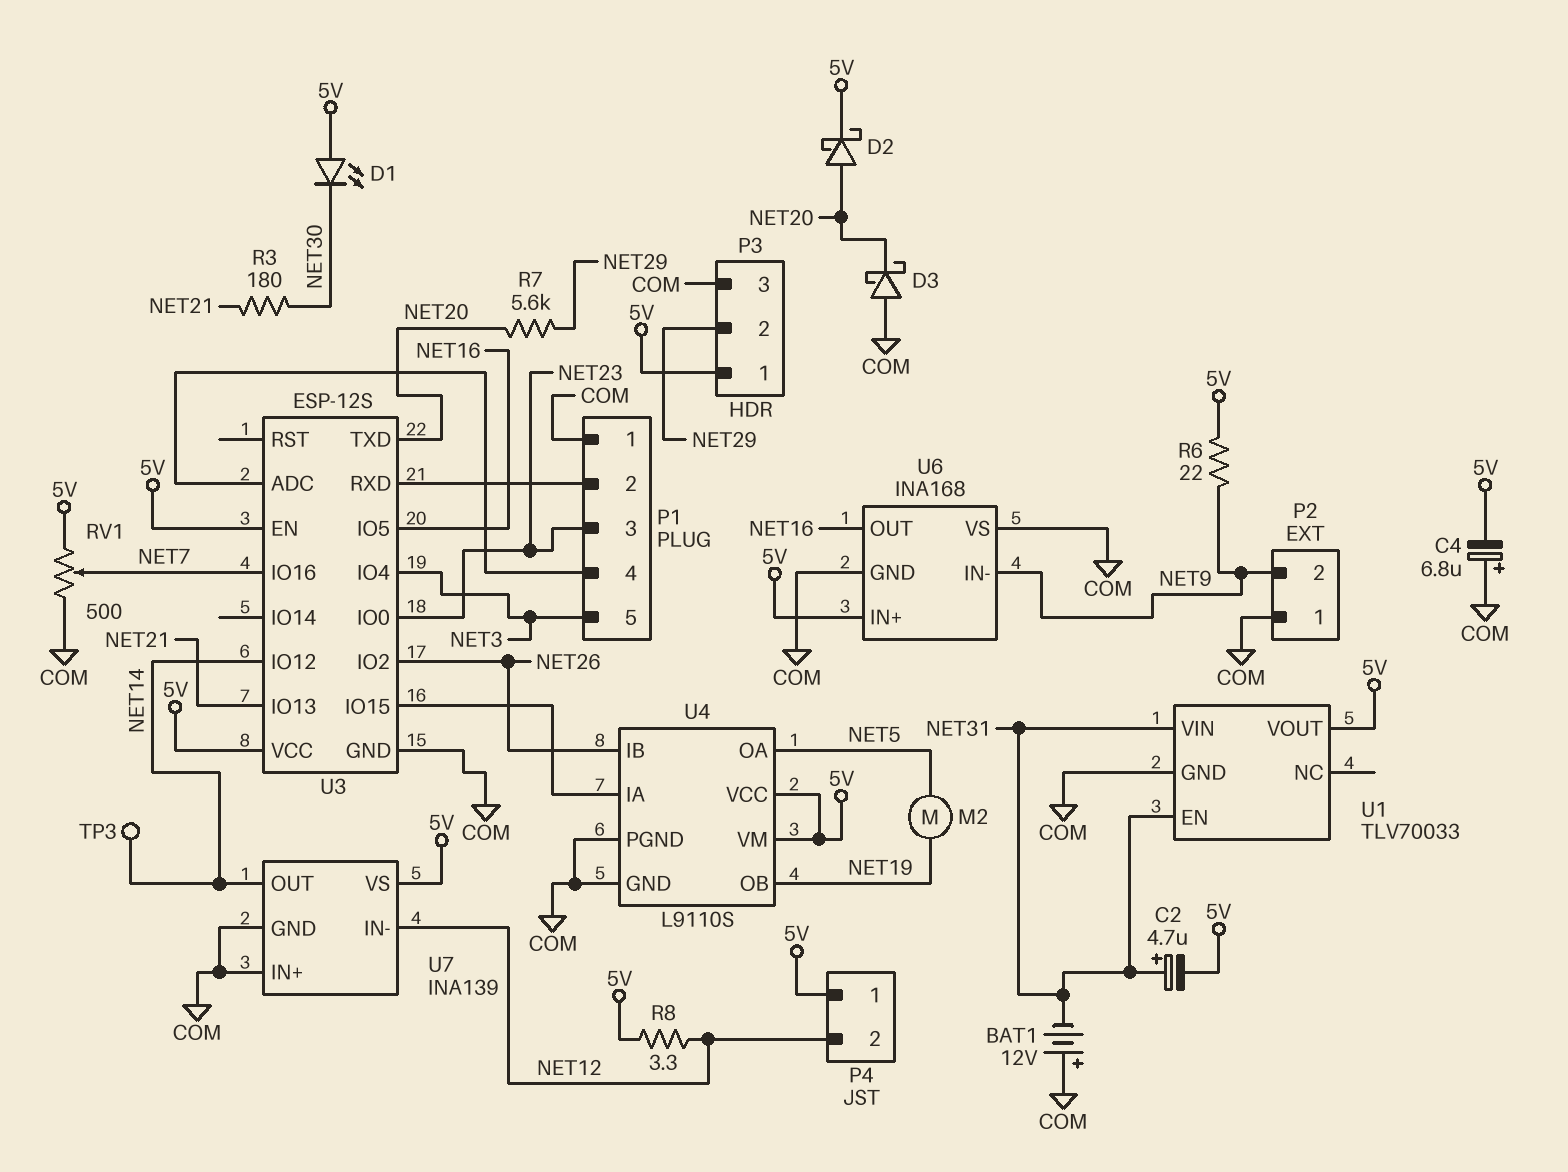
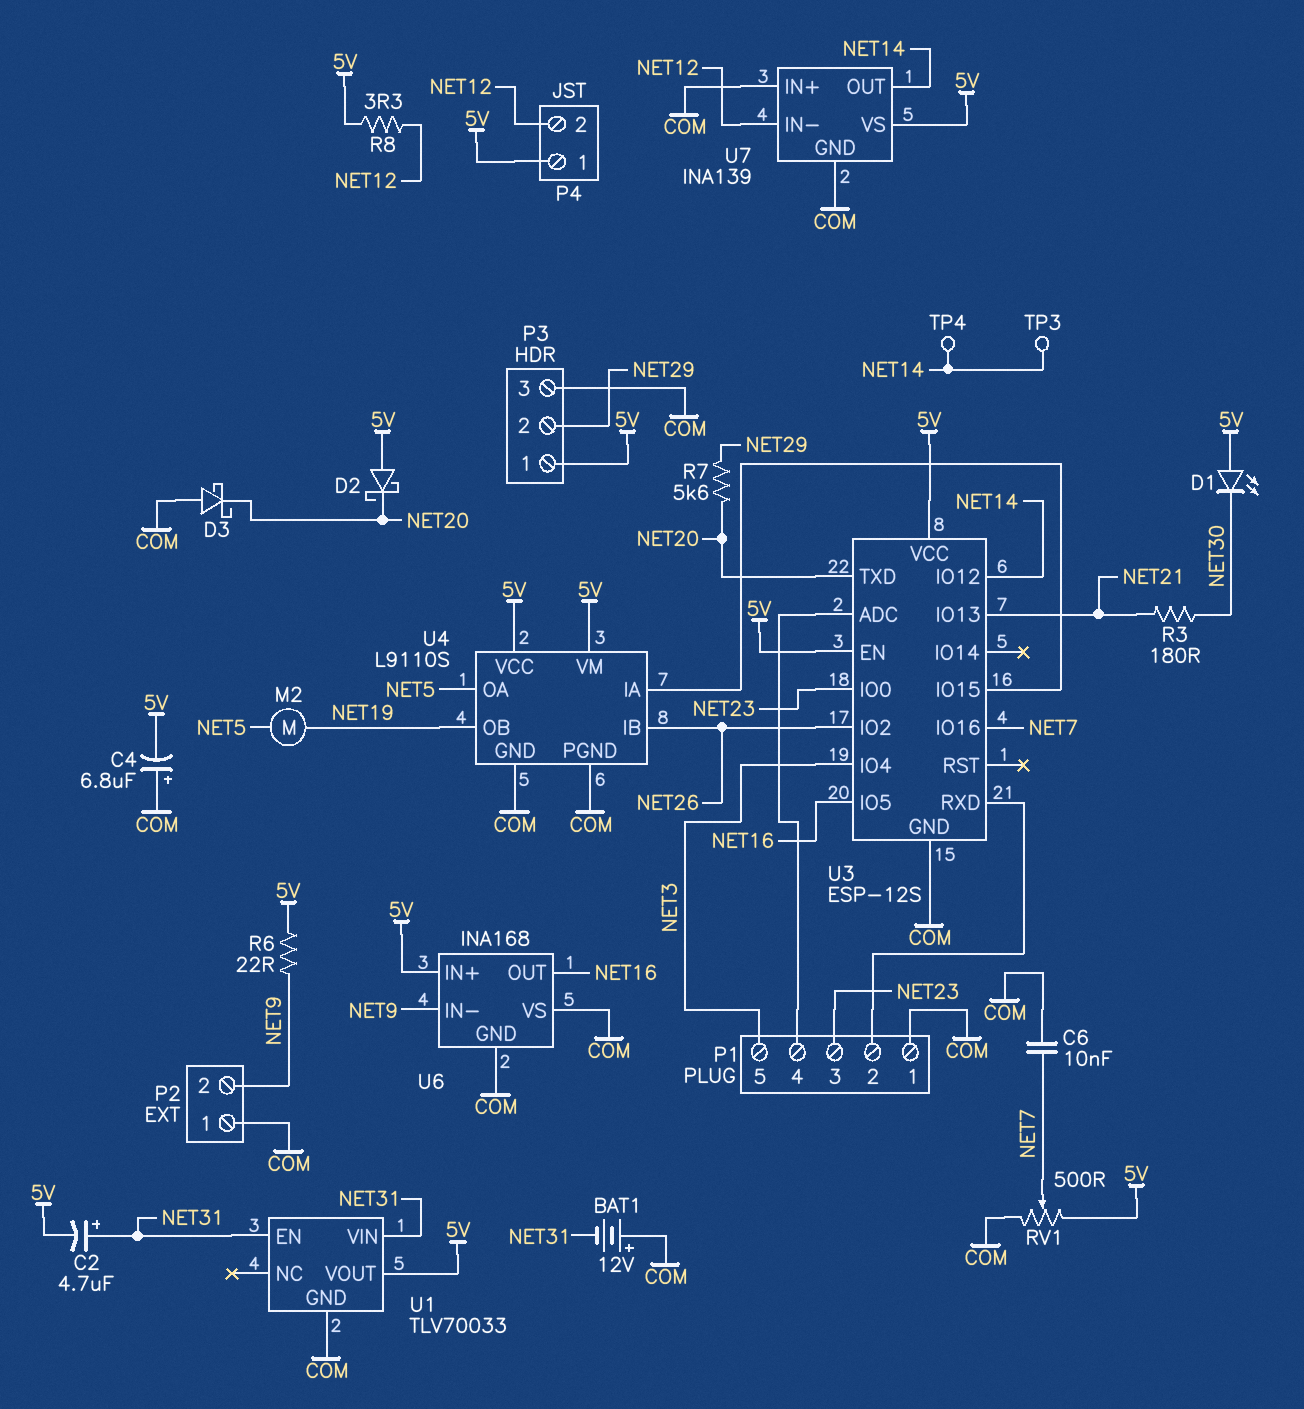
C6: none -> 10nF (COM, NET7)
D2: schottky (A NET20, K 5V) -> schottky (A 5V, K NET20)
TP4: none -> test point (NET14)

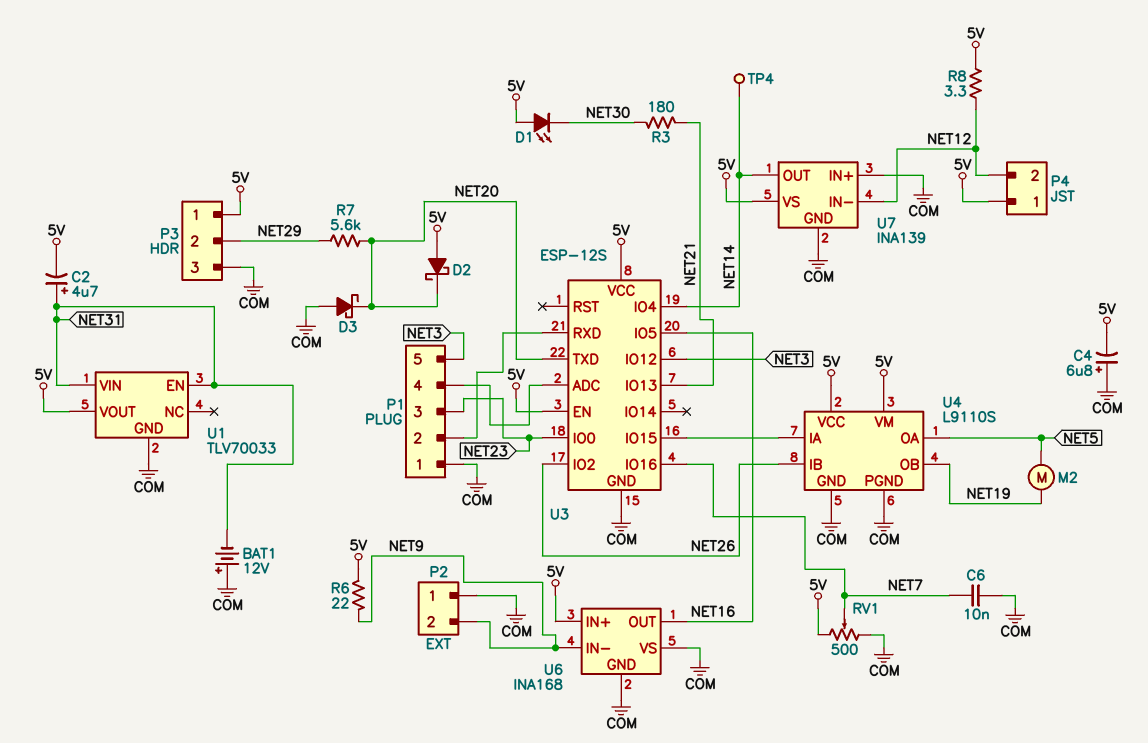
TP3: test point (NET14) -> none
U3 pin IO4: NET3 -> NET14
U3 pin IO12: NET14 -> NET3

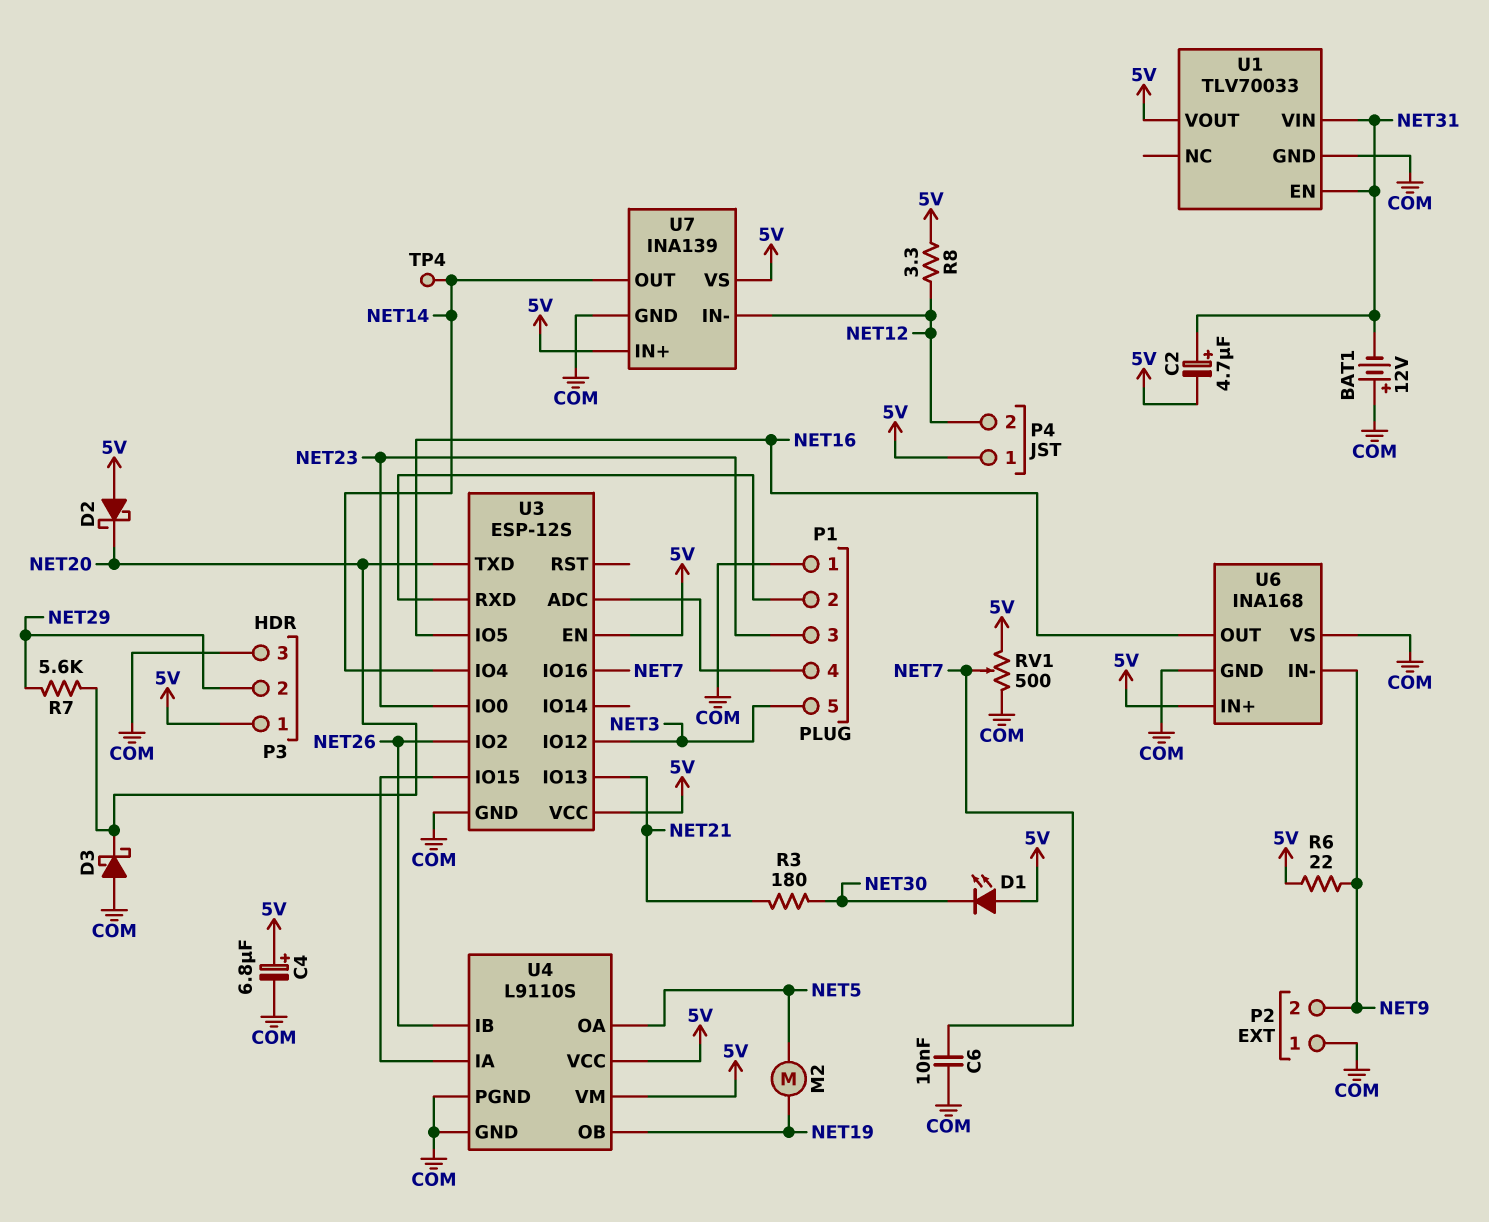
C4: 6.8uF (plus COM, minus 5V) -> 6.8uF (plus 5V, minus COM)
U7 pin IN+: COM -> 5V

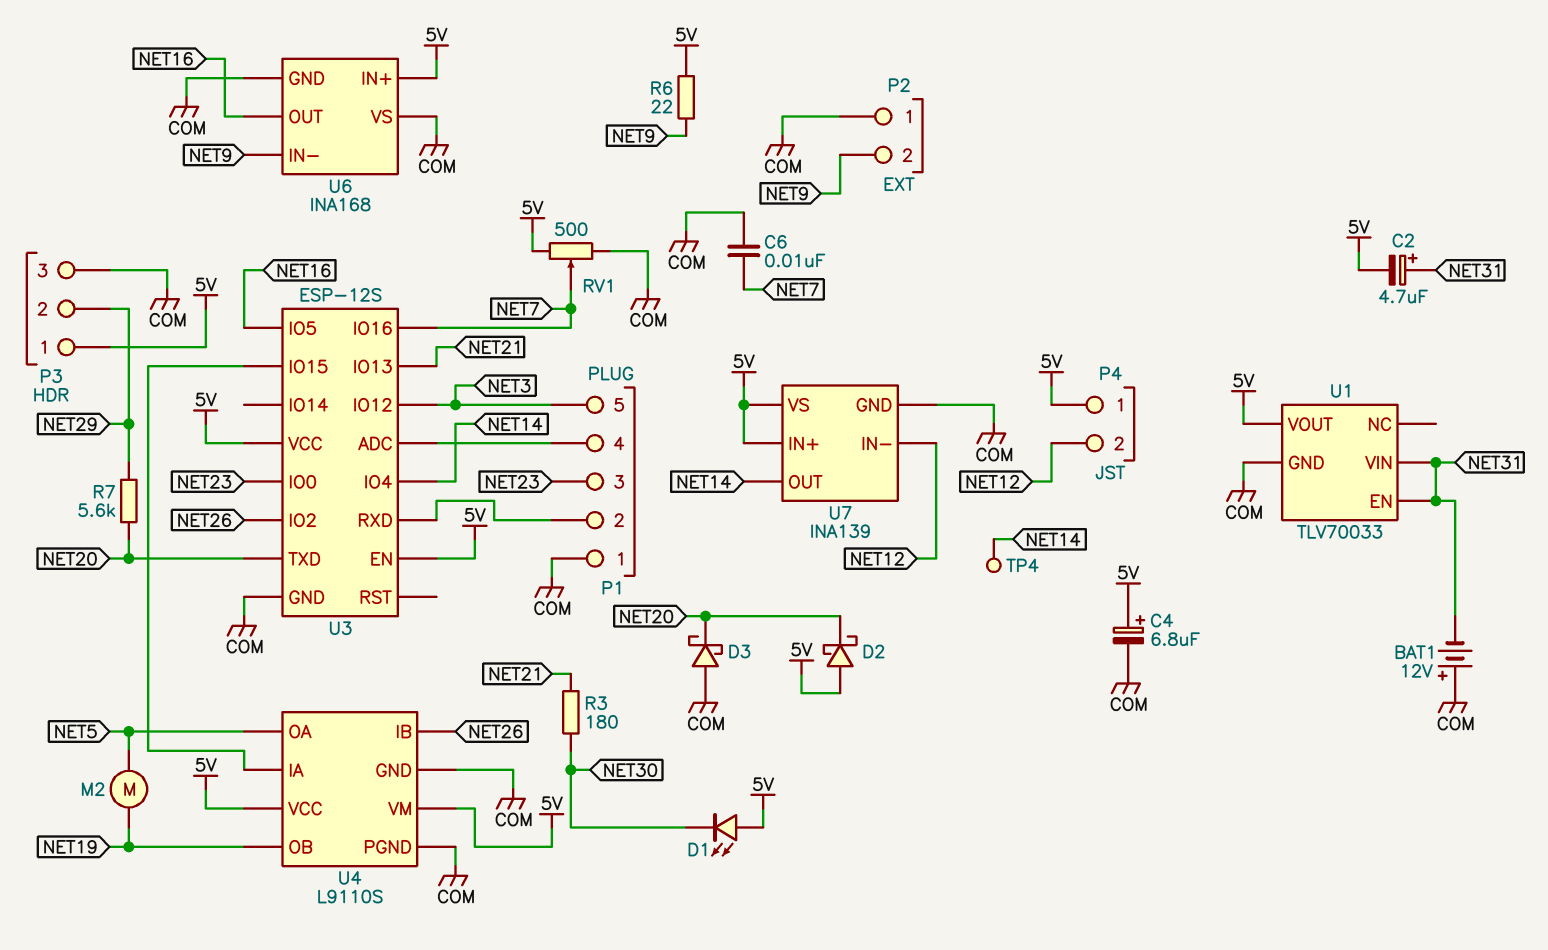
R8: 3.3 (5V, NET12) -> none

